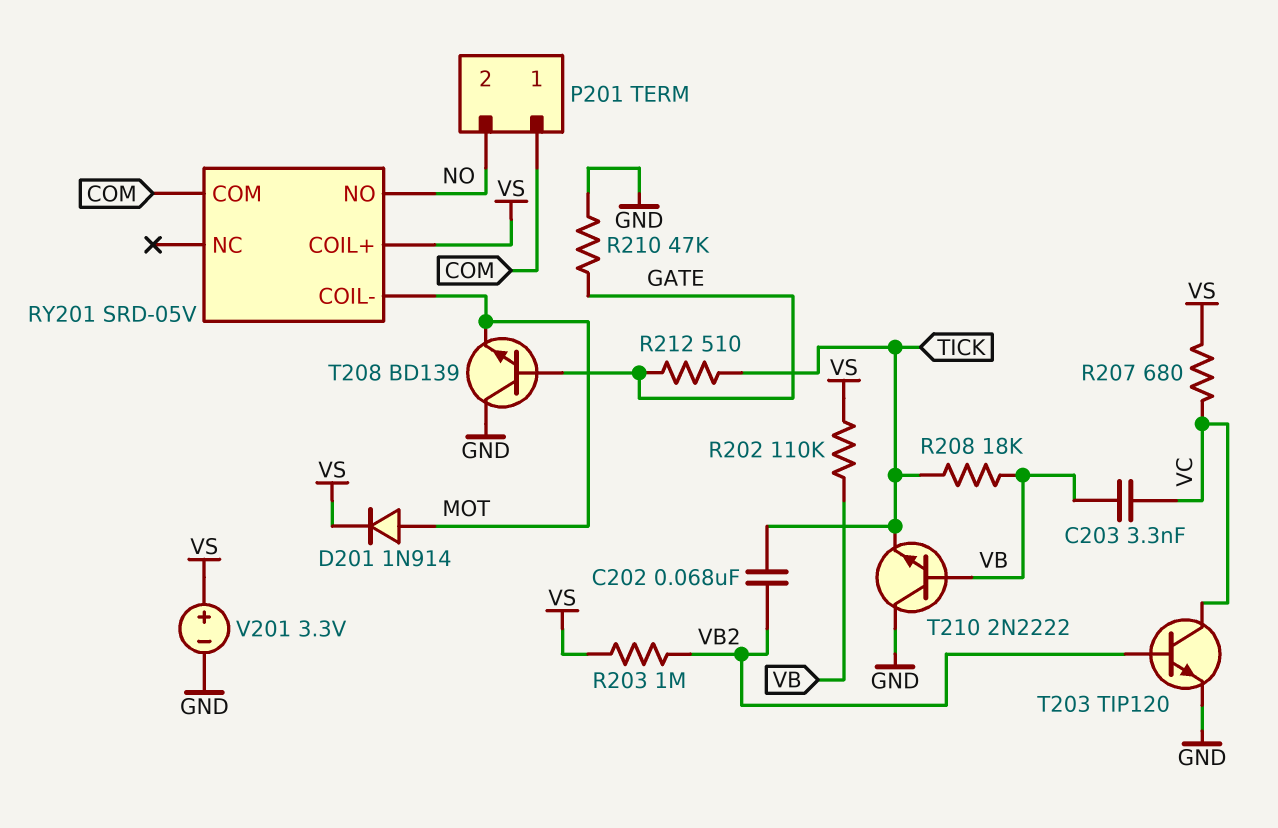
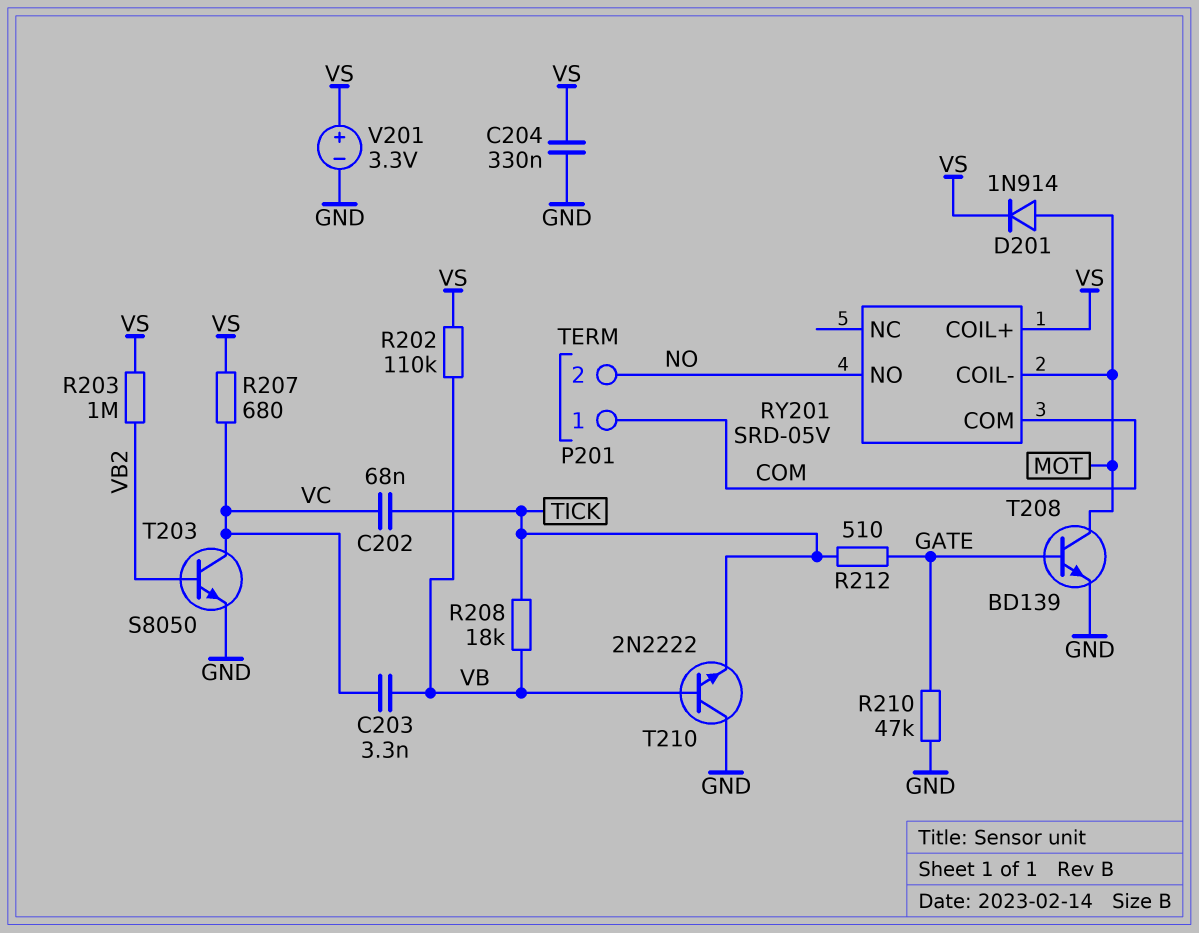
C202: 68nF (TICK, VB2) -> 68nF (TICK, VC)
C204: none -> 330nF (GND, VS)
T203: NPN TIP120 (B VB2, C VC, E GND) -> NPN S8050 (B VB2, C VC, E GND)
T208: NPN BD139 (B GATE, C GND, E MOT) -> NPN BD139 (B GATE, C MOT, E GND)

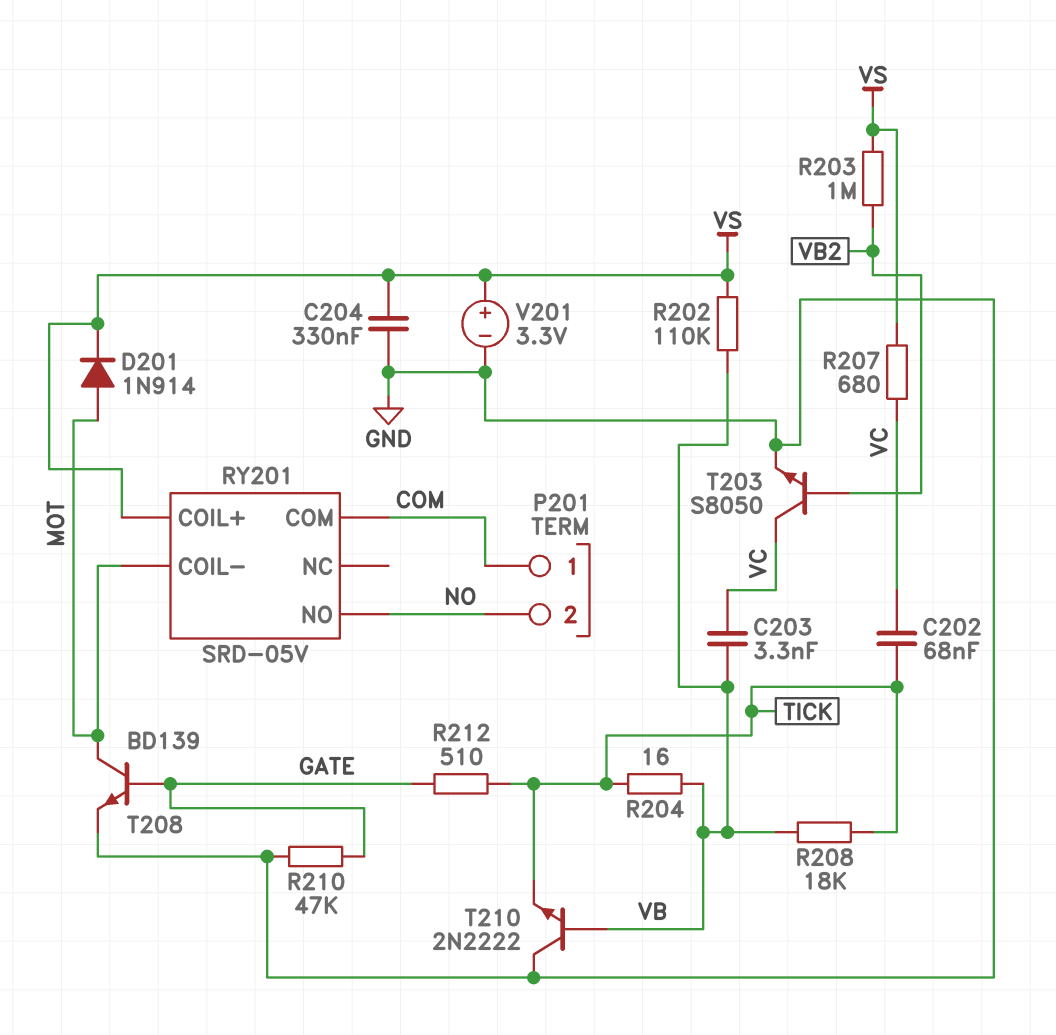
R204: none -> 16 (TICK, VB)

